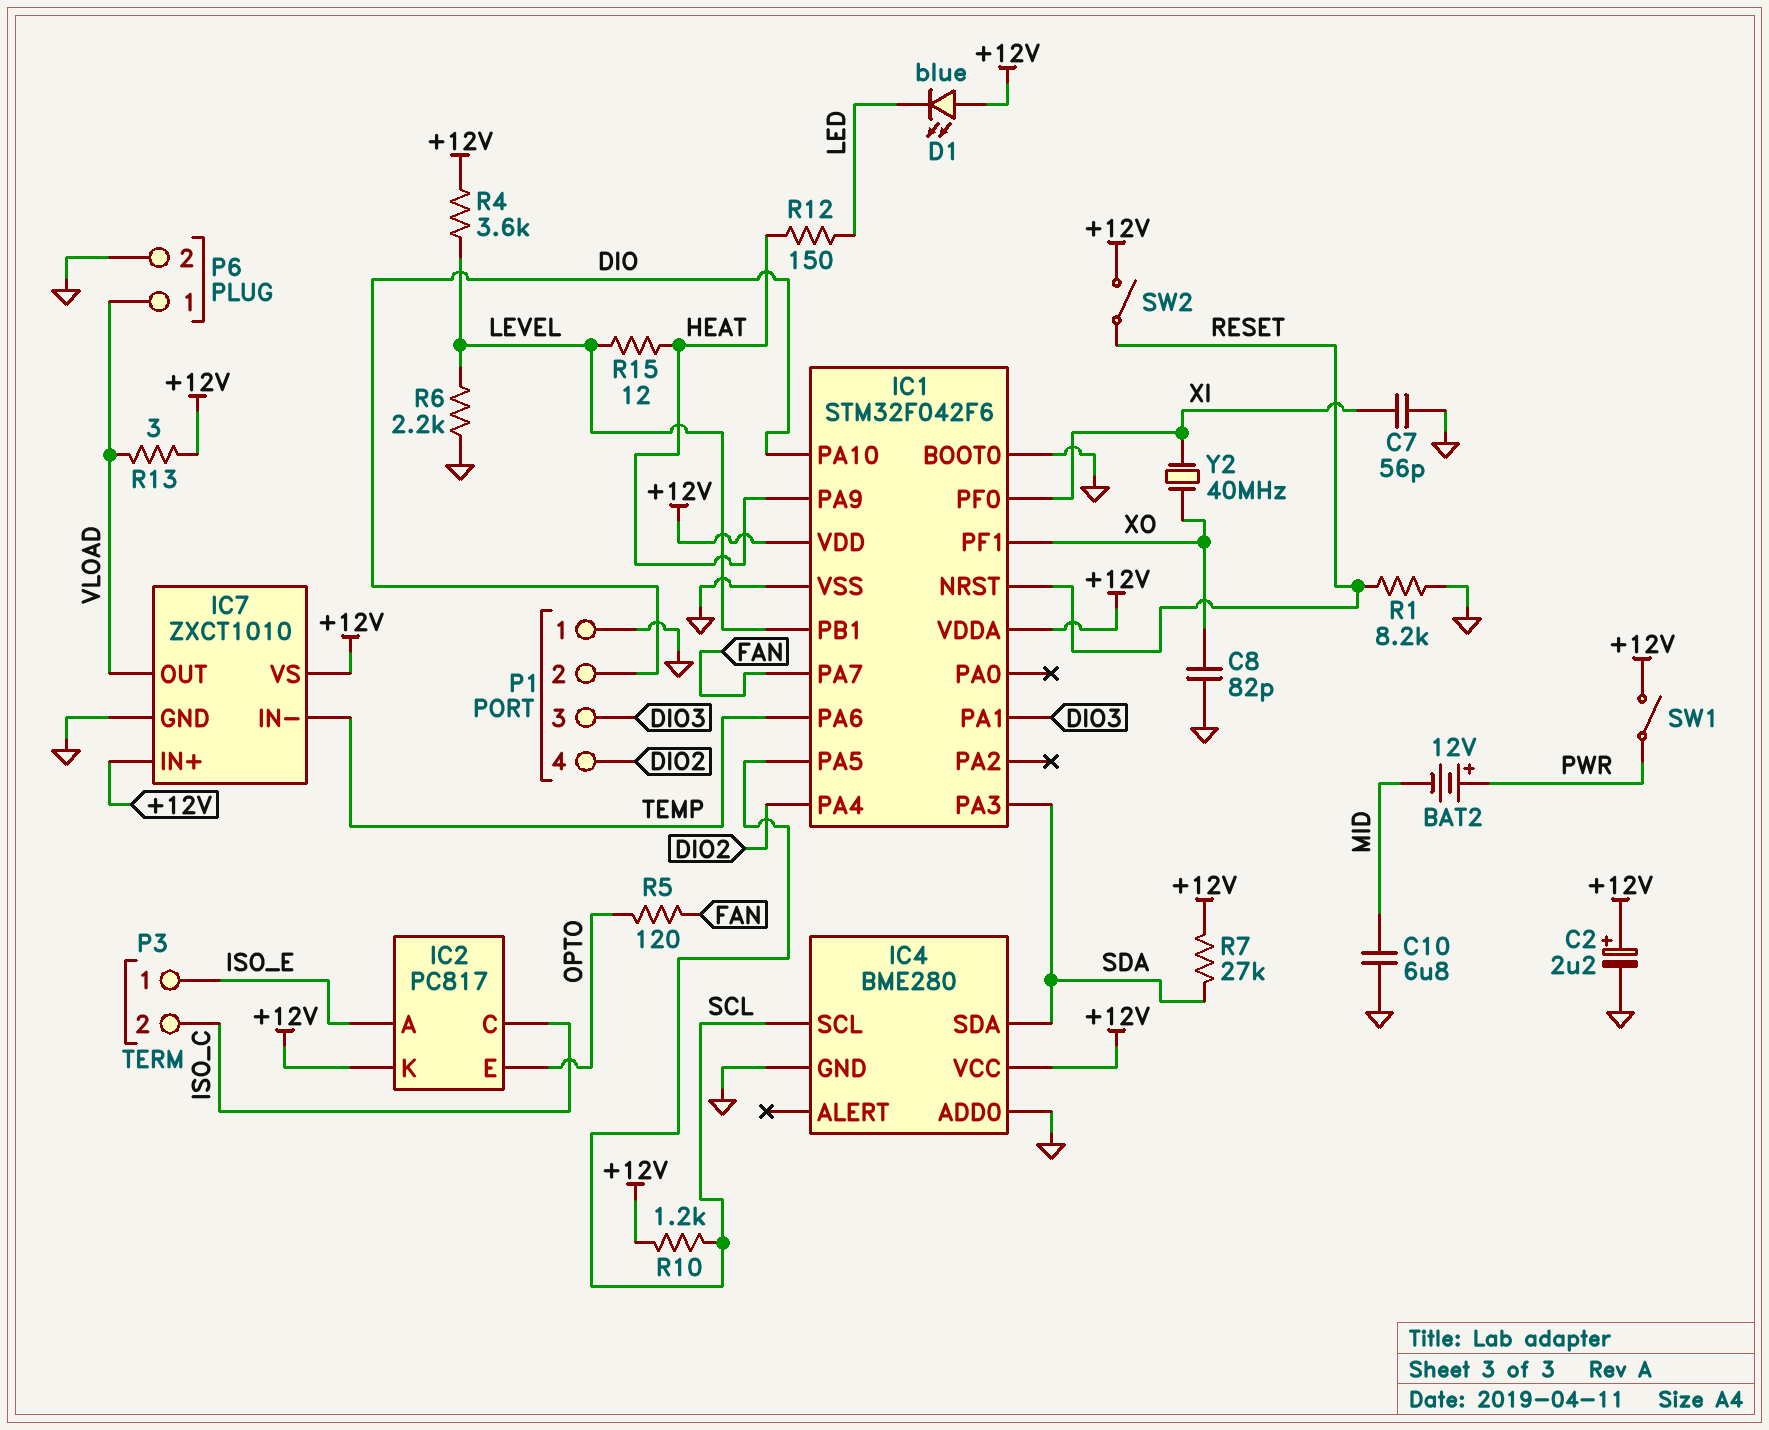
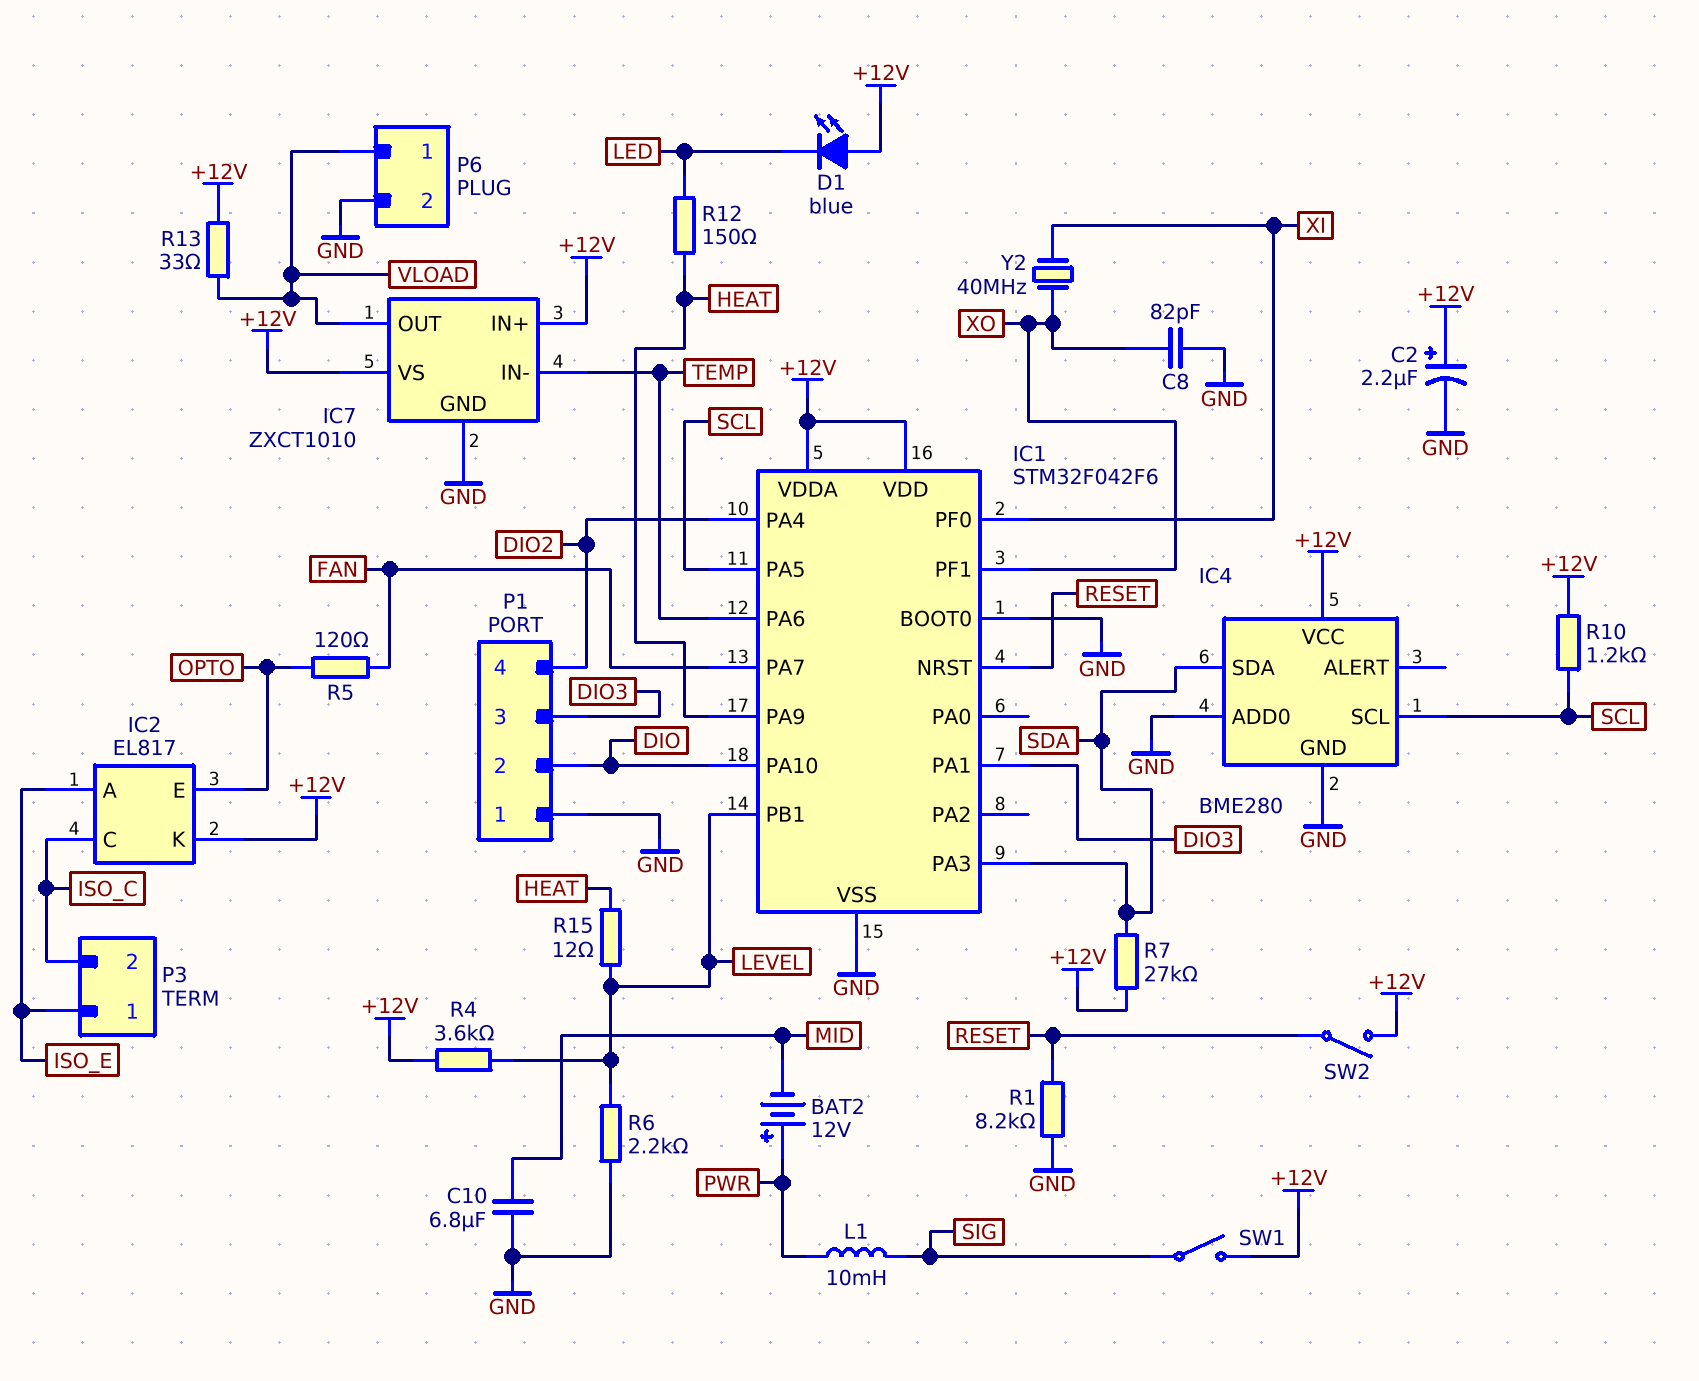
C7: 56pF (GND, XI) -> none
IC2: PC817 -> EL817
L1: none -> 10mH (PWR, SIG)
R13: 3 (+12V, VLOAD) -> 33 (+12V, VLOAD)
SW1: switch (+12V, PWR) -> switch (+12V, SIG)

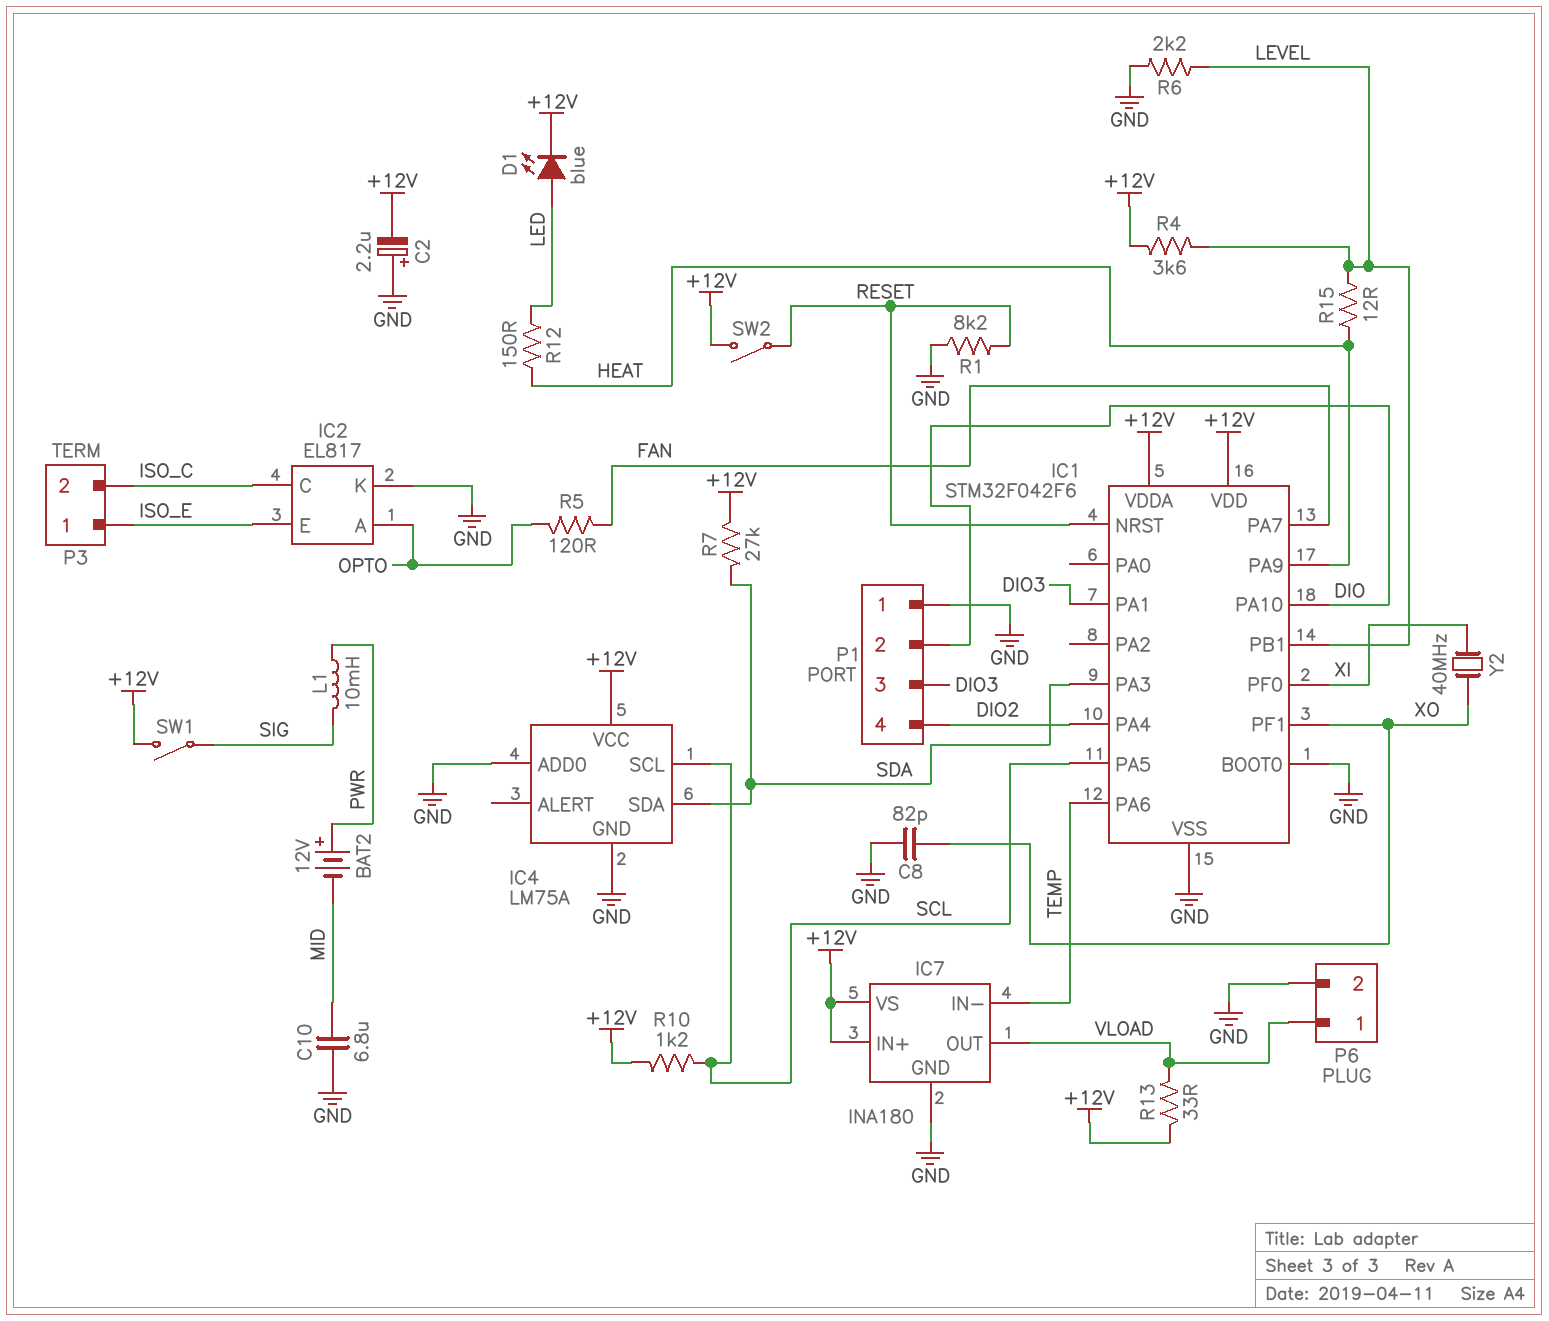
C2: 2.2uF (plus +12V, minus GND) -> 2.2uF (plus GND, minus +12V)
D1: LED blue (A +12V, K LED) -> LED blue (A LED, K +12V)
IC2 pin A: ISO_E -> OPTO
IC2 pin E: OPTO -> ISO_E
IC2 pin K: +12V -> GND
IC4: BME280 -> LM75A
IC7: ZXCT1010 -> INA180

